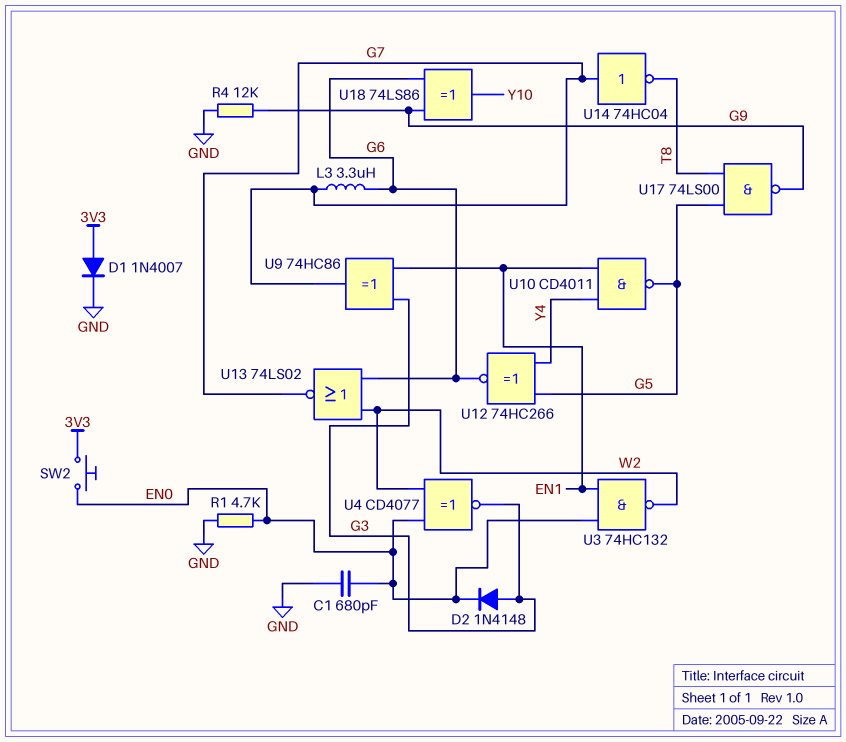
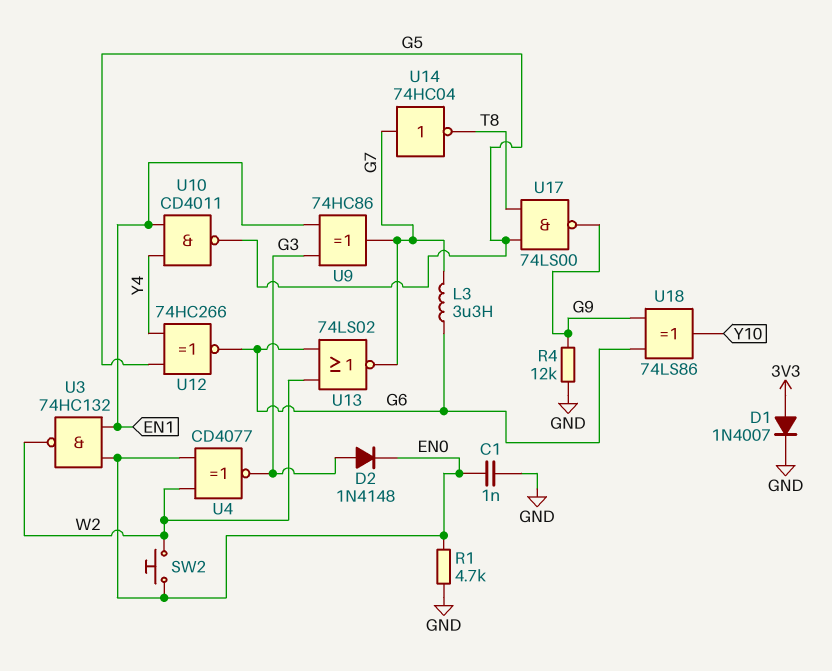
C1: 680pF (EN0, GND) -> 1nF (EN0, GND)
SW2: button (3V3, EN0) -> button (EN0, W2)

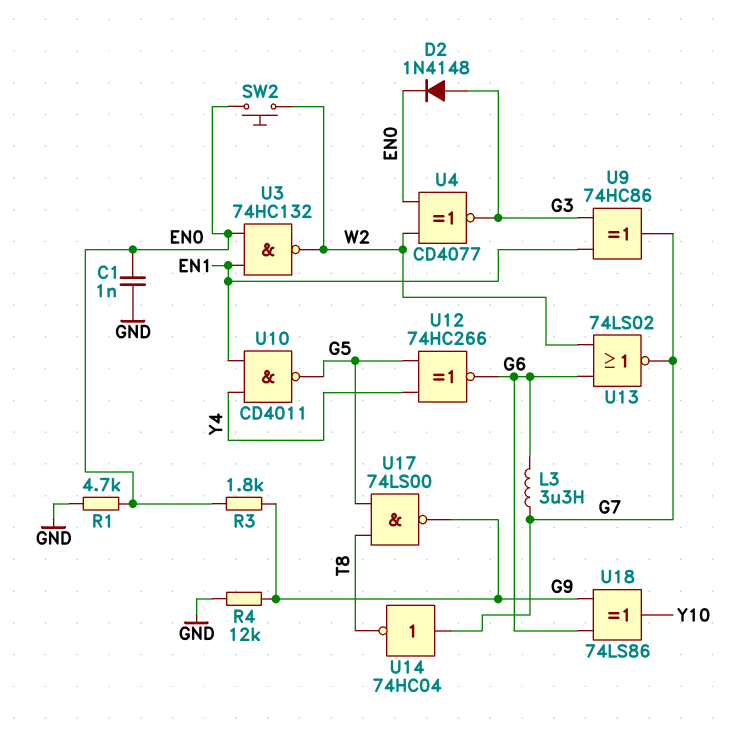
D1: diode 1N4007 (A 3V3, K GND) -> none
R3: none -> 1.8k (EN0, G9)

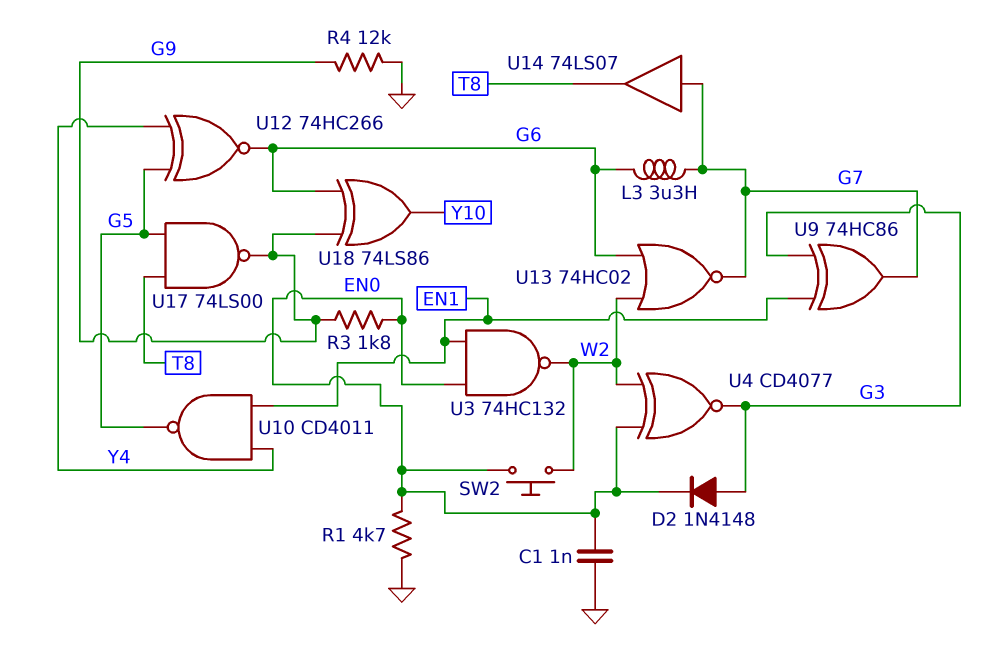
U13: NOR 74LS02 (in G6, in W2, out G7) -> NOR 74HC02 (in G6, in W2, out G7)
U14: NOT 74HC04 (in G7, out T8) -> buffer 74LS07 (in G7, out T8)

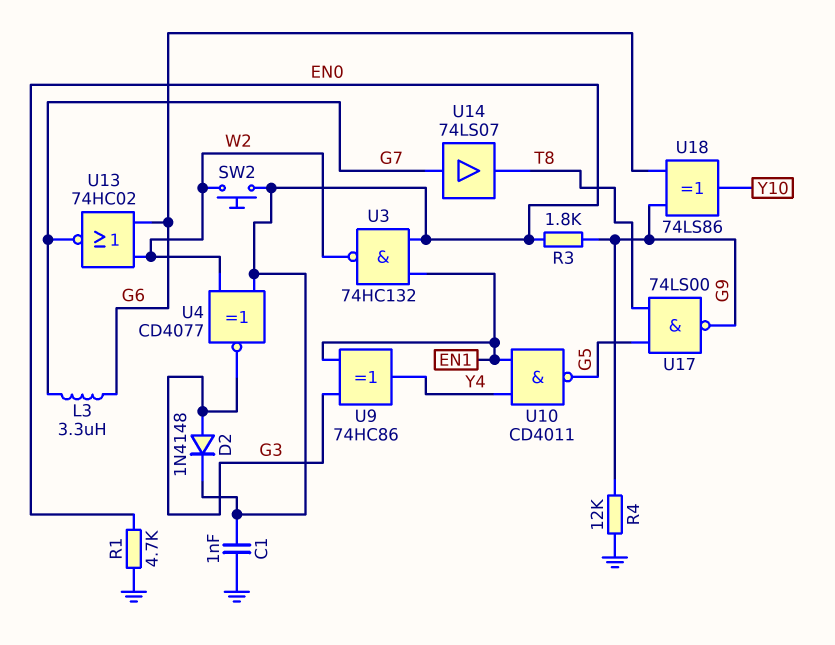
U9: XOR 74HC86 (in EN1, in G3, out G7) -> XOR 74HC86 (in EN1, in G3, out Y4)
U12: XNOR 74HC266 (in G5, in Y4, out G6) -> none

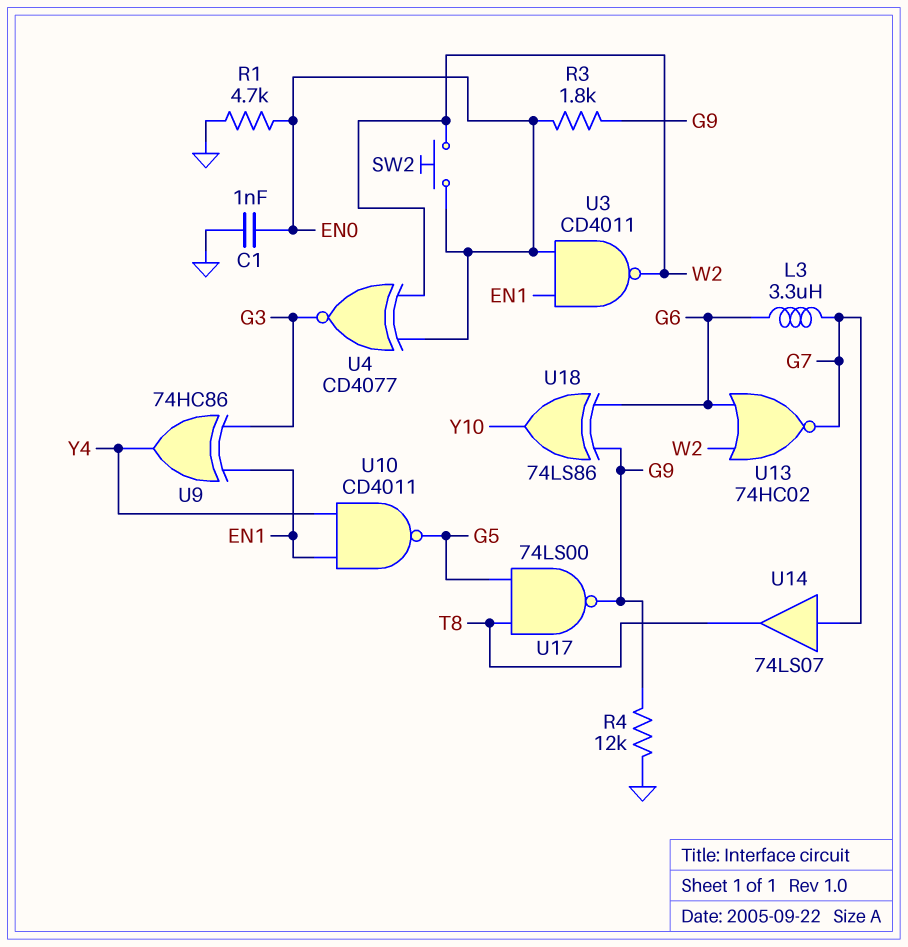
D2: diode 1N4148 (A G3, K EN0) -> none
U3: NAND 74HC132 (in EN0, in EN1, out W2) -> NAND CD4011 (in EN0, in EN1, out W2)

